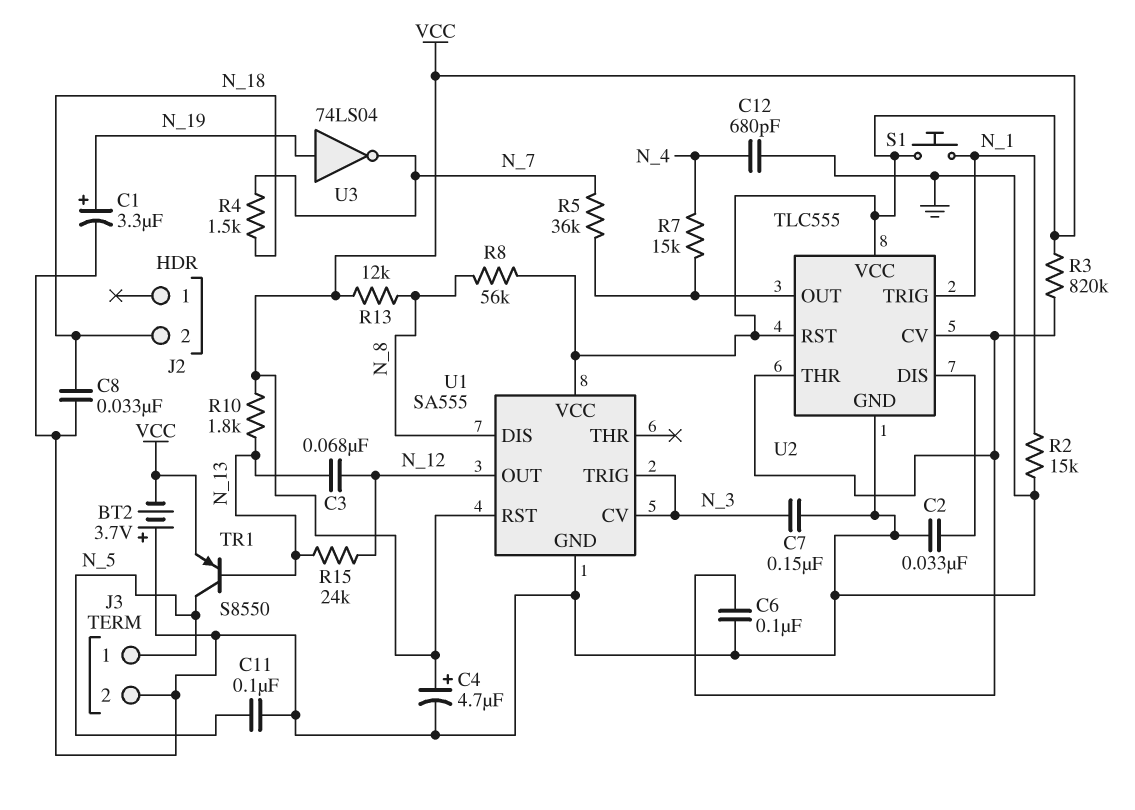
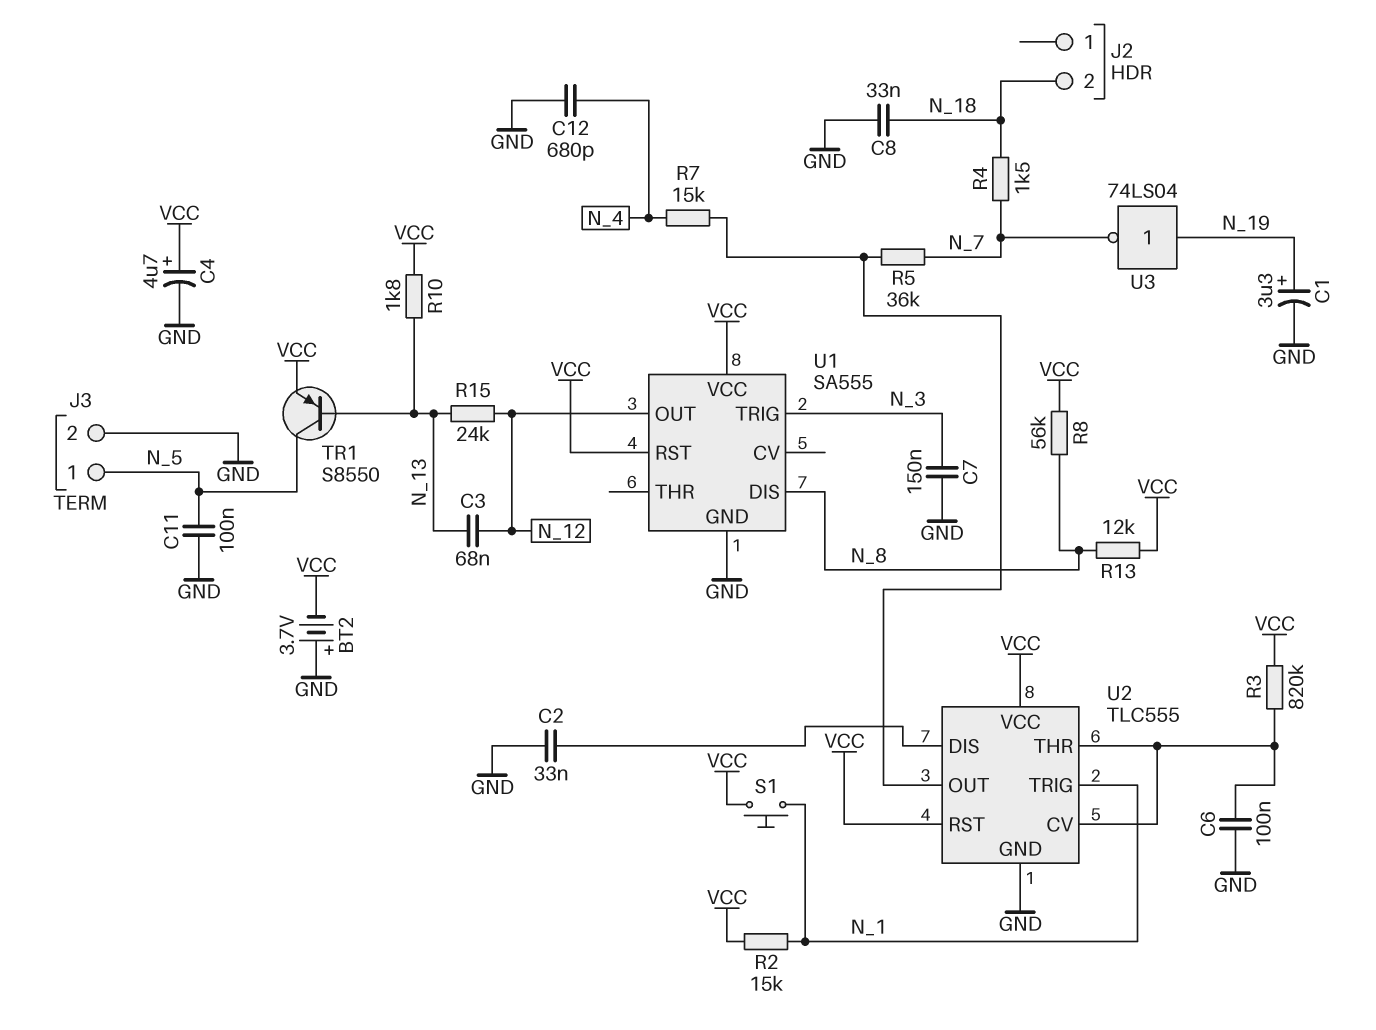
R2: 15k (GND, N_1) -> 15k (N_1, VCC)
U1 pin CV: N_3 -> none

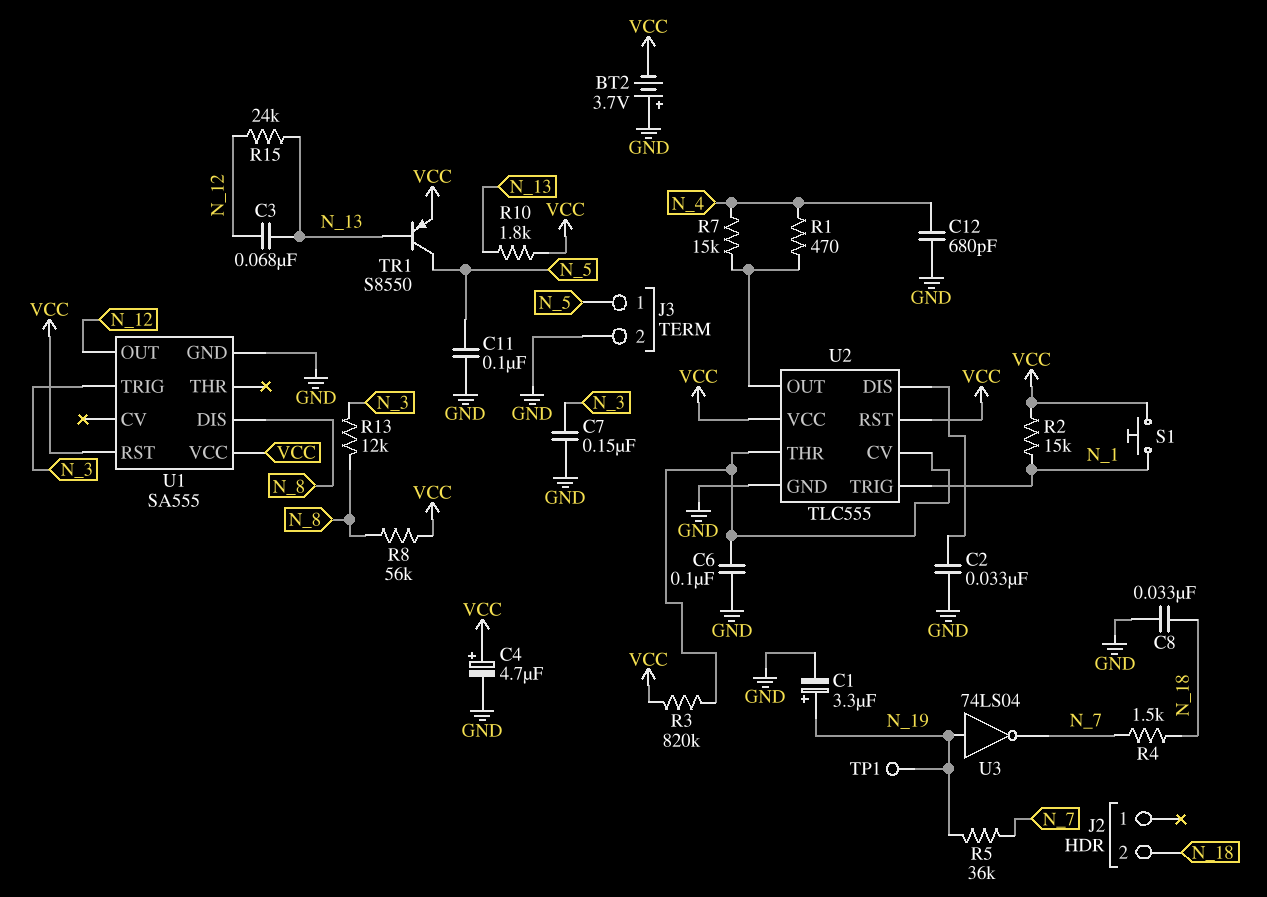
R1: none -> 470 (N_4, U2/OUT)
R5: 36k (N_7, U2/OUT) -> 36k (N_7, N_19)
R13: 12k (N_8, VCC) -> 12k (N_3, N_8)
TP1: none -> test point (N_19)

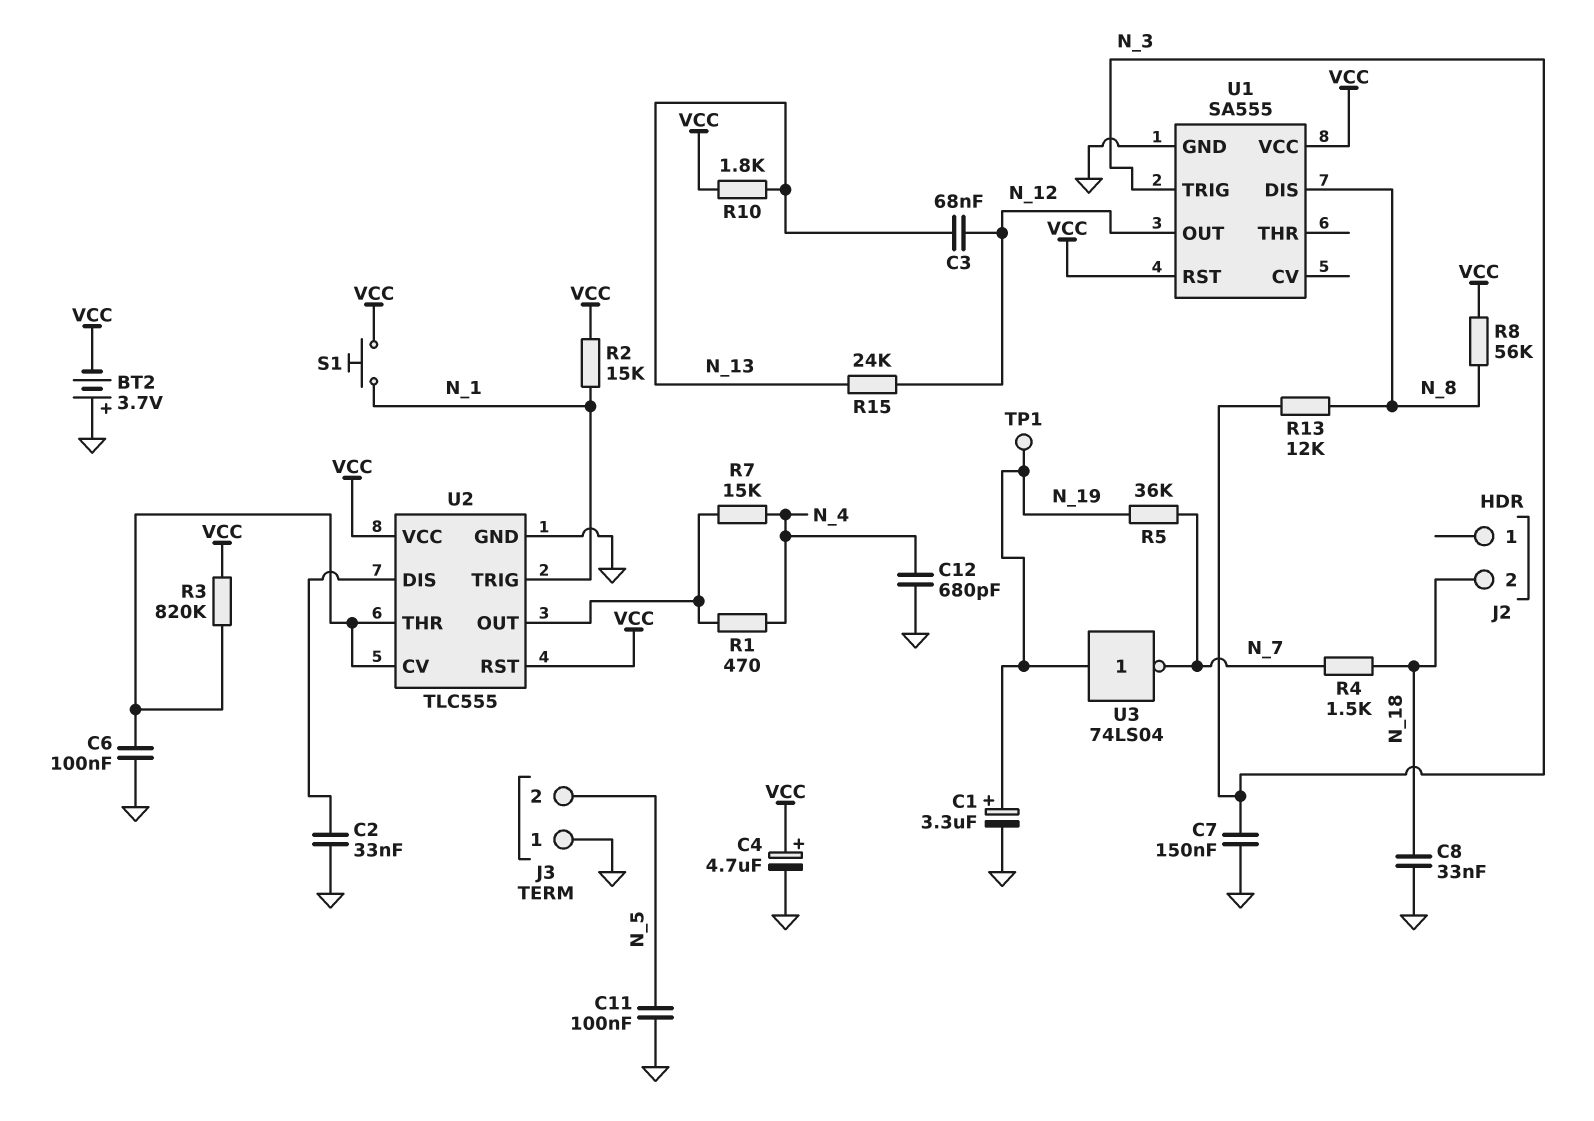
J3 pin 1: N_5 -> GND
J3 pin 2: GND -> N_5
TR1: PNP S8550 (B N_13, C N_5, E VCC) -> none

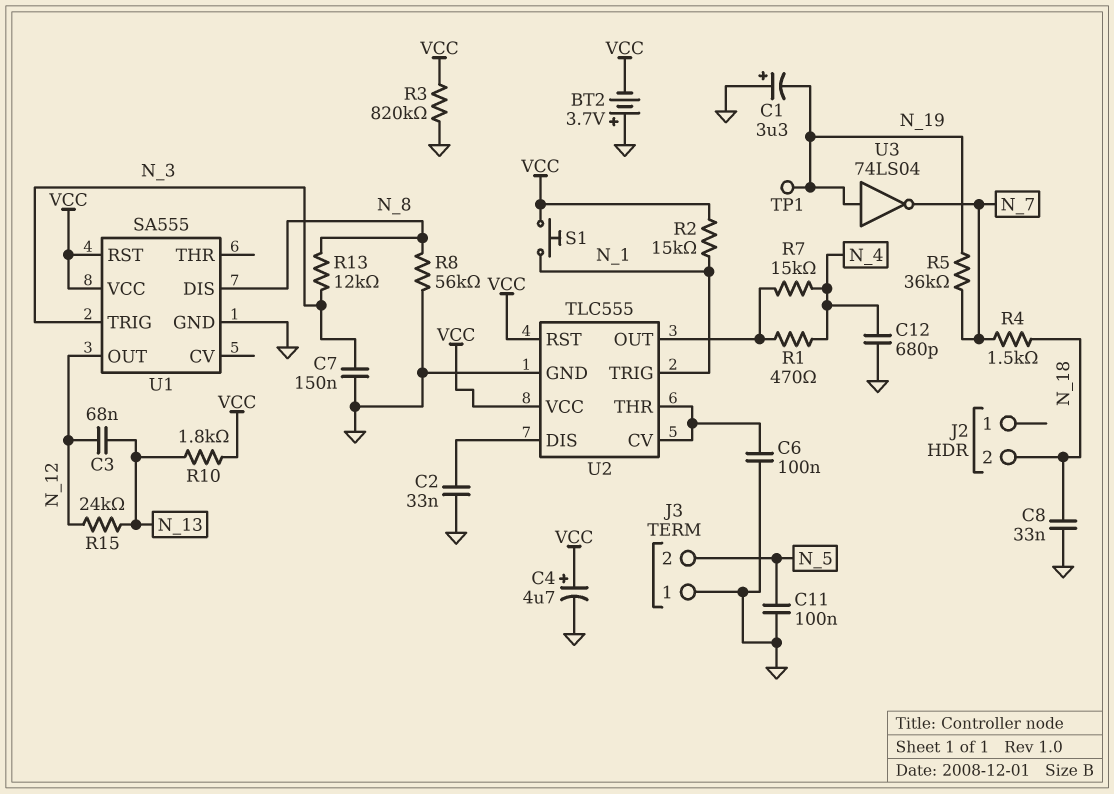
C1: 3.3uF (plus N_19, minus GND) -> 3.3uF (plus GND, minus N_19)
R3: 820k (U2/CV, VCC) -> 820k (GND, VCC)
R8: 56k (N_8, VCC) -> 56k (GND, N_8)

